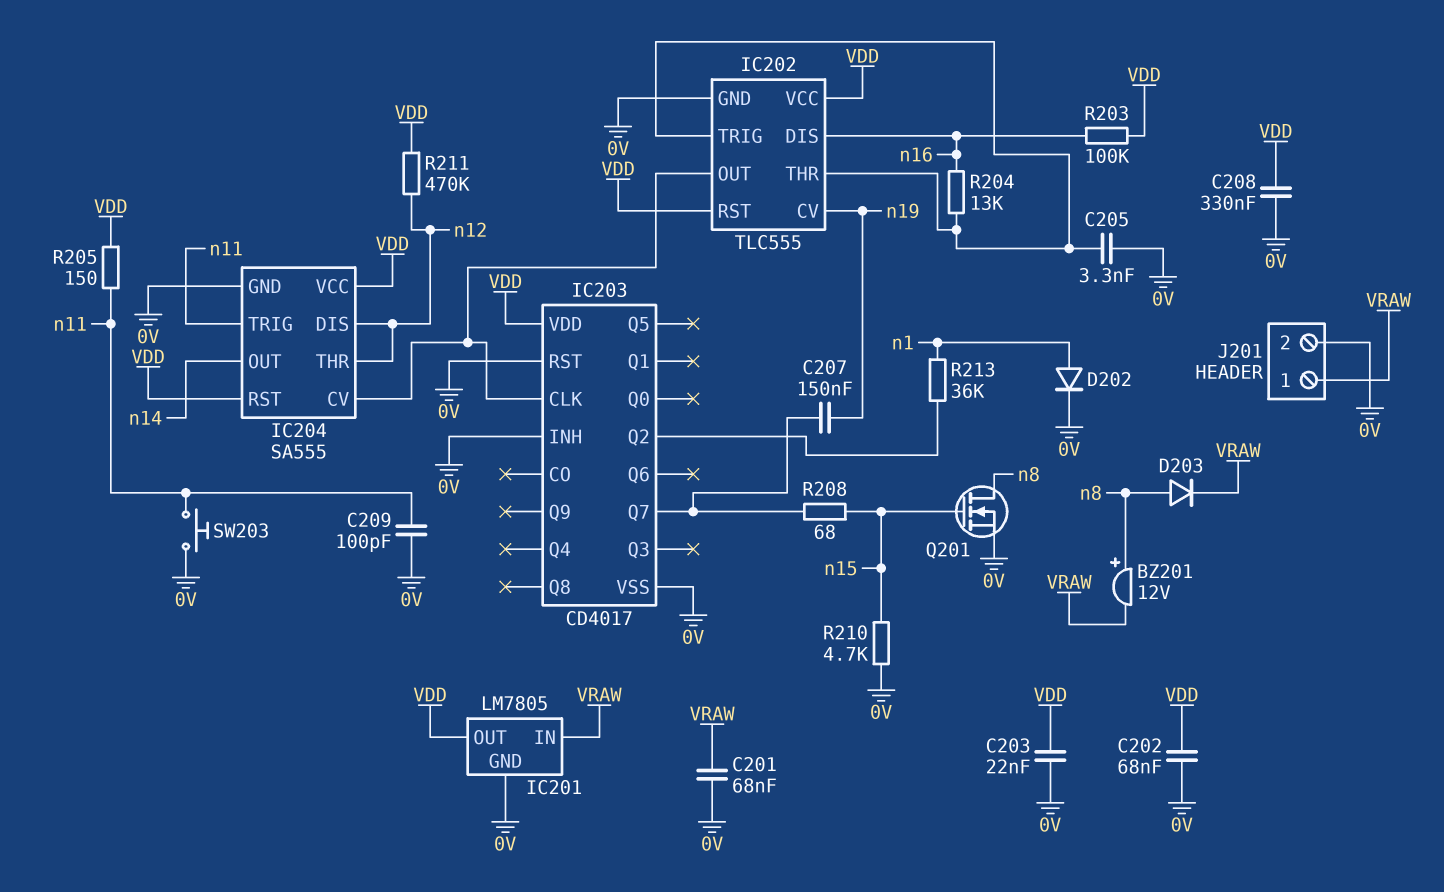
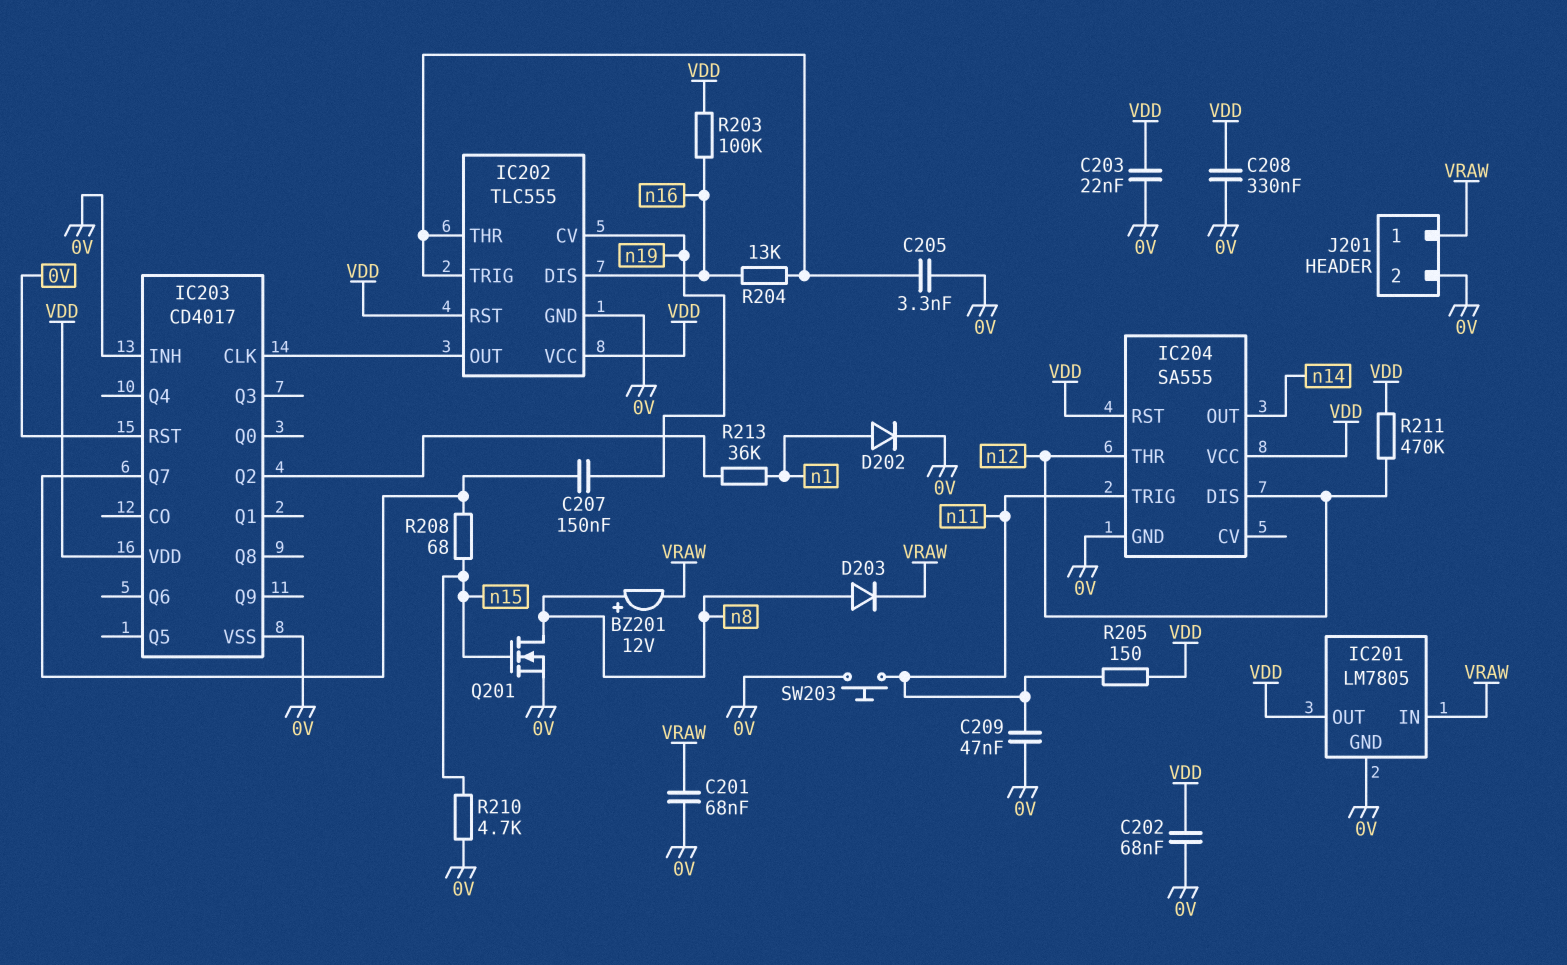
C209: 100pF (0V, n11) -> 47nF (0V, n11)
IC204 pin CV: IC202/OUT -> none

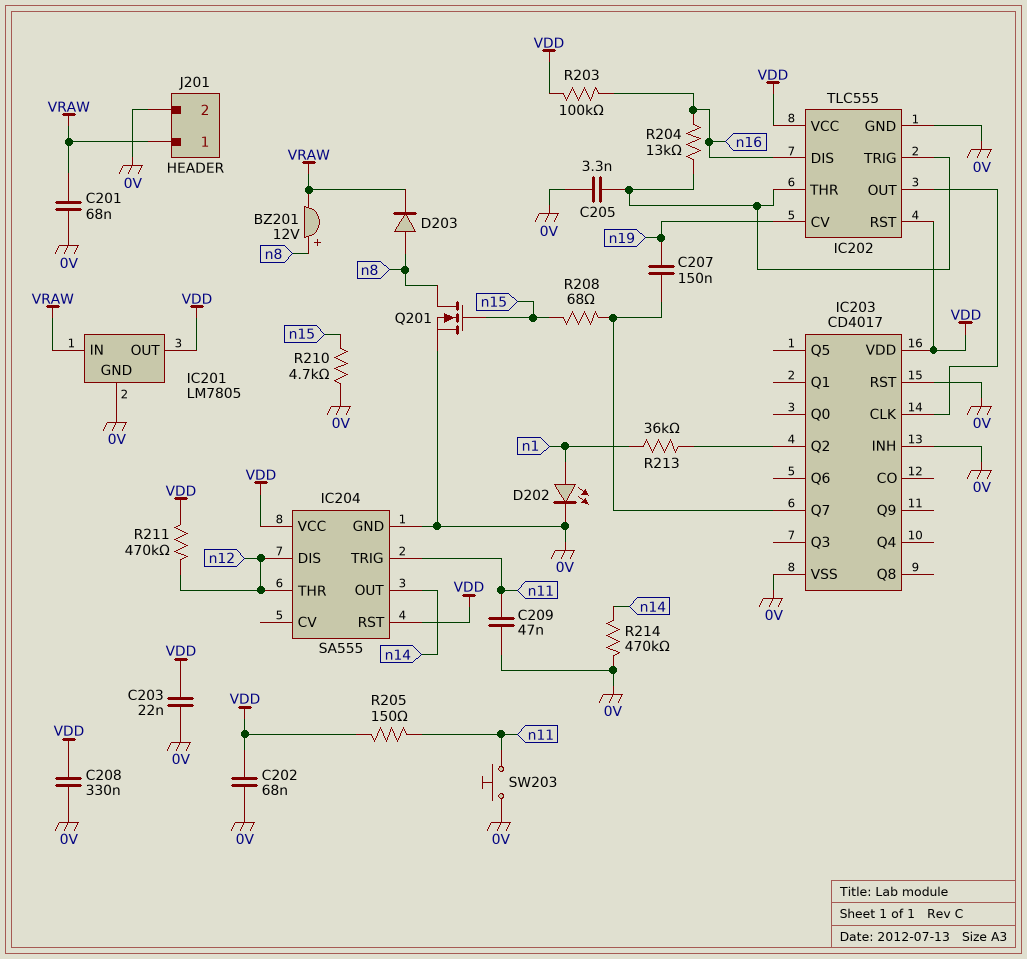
D202: diode (A n1, K 0V) -> LED (A n1, K 0V)
R214: none -> 470k (0V, n14)

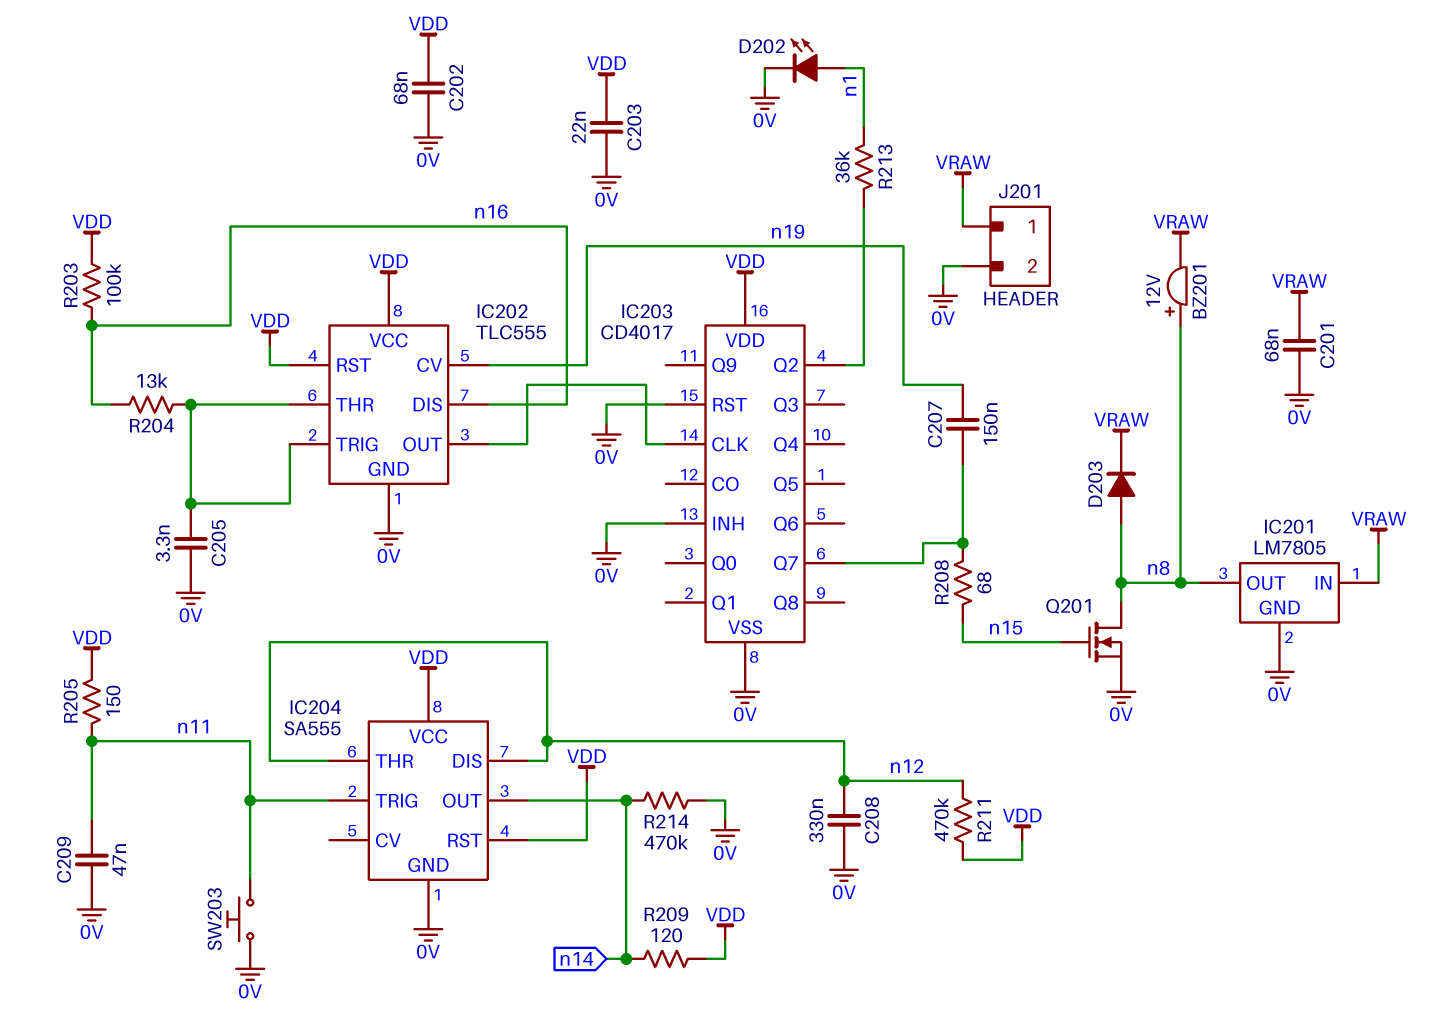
C208: 330nF (0V, VDD) -> 330nF (0V, n12)
IC201 pin OUT: VDD -> n8
R209: none -> 120 (VDD, n14)
R210: 4.7k (0V, n15) -> none

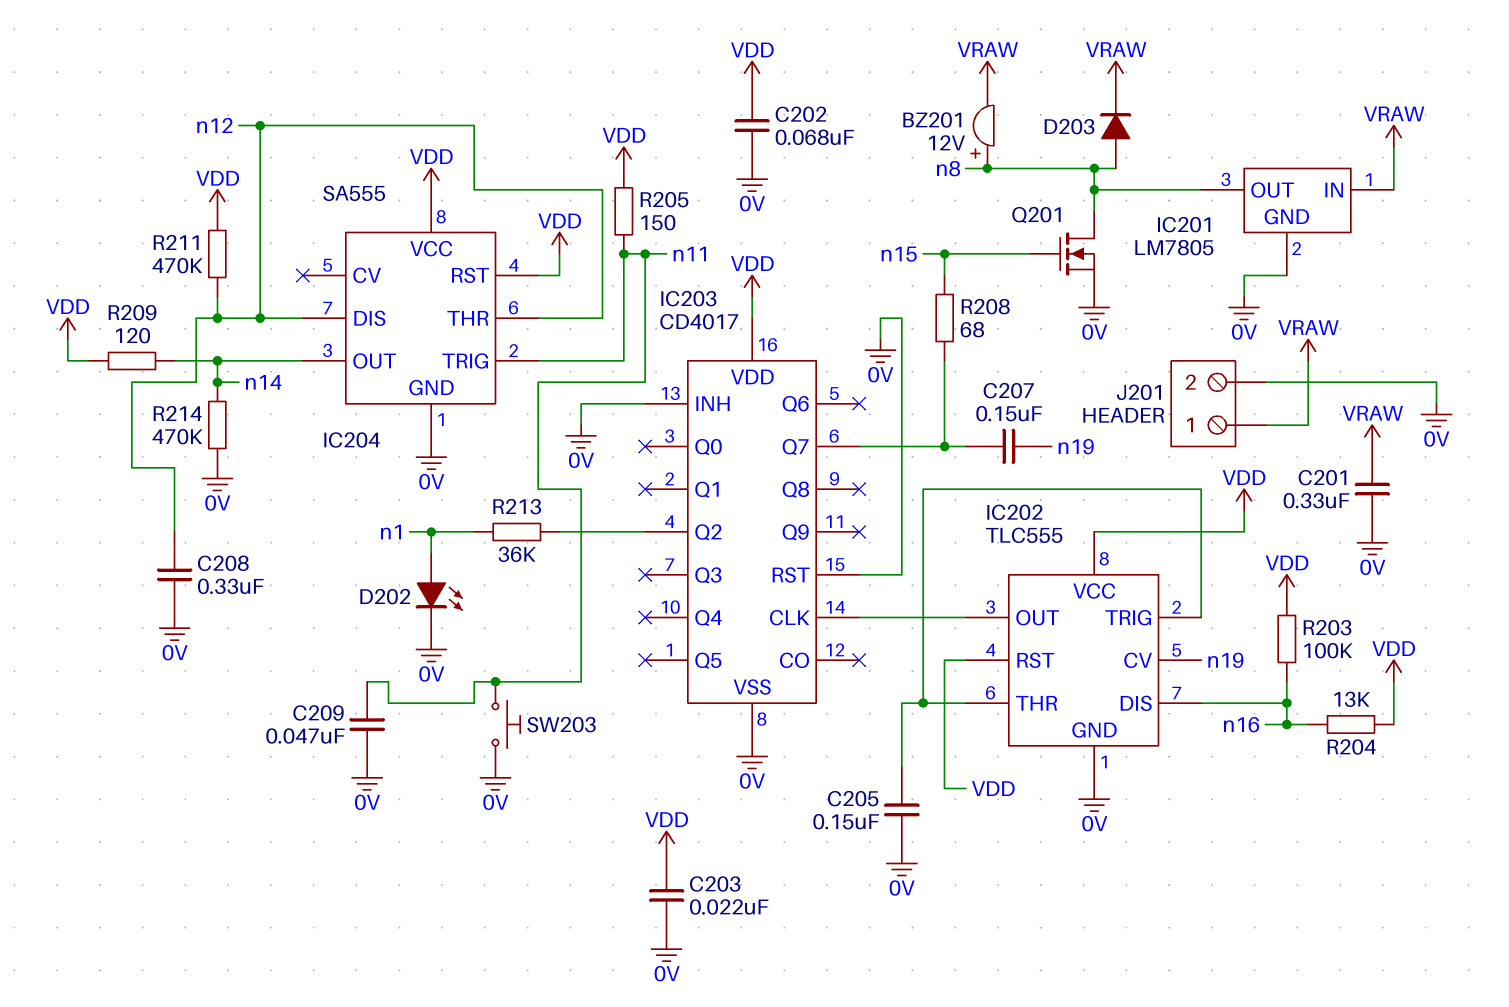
C201: 68nF (0V, VRAW) -> 330nF (0V, VRAW)
C205: 3.3nF (0V, IC202/THR) -> 150nF (0V, IC202/THR)
R204: 13k (IC202/THR, n16) -> 13k (VDD, n16)

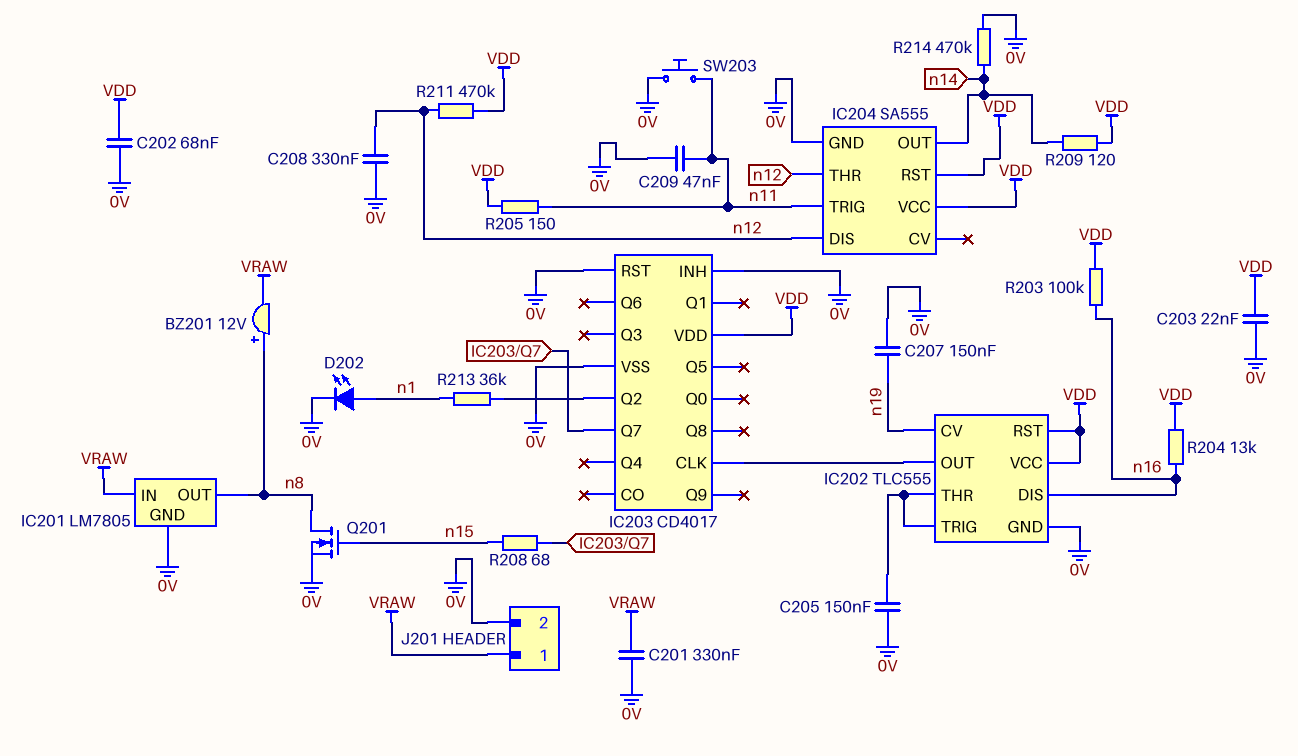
C207: 150nF (IC203/Q7, n19) -> 150nF (0V, n19)
D203: diode (A n8, K VRAW) -> none

